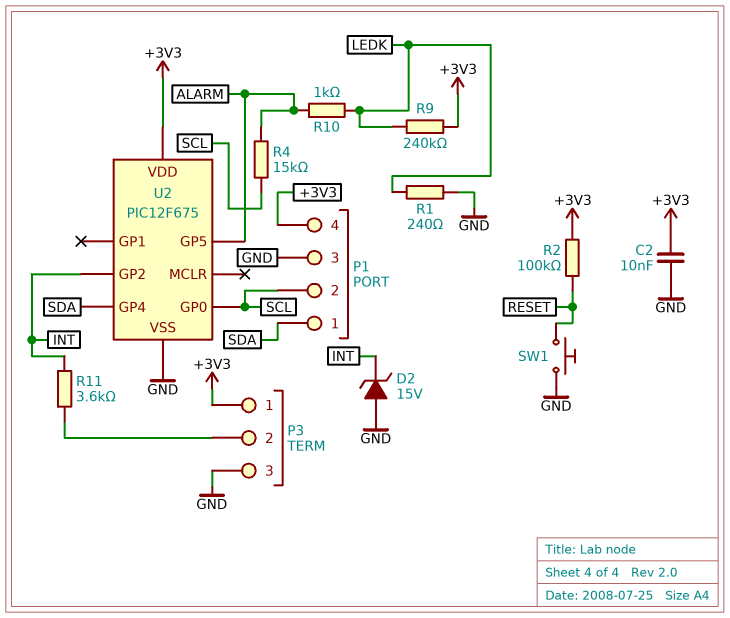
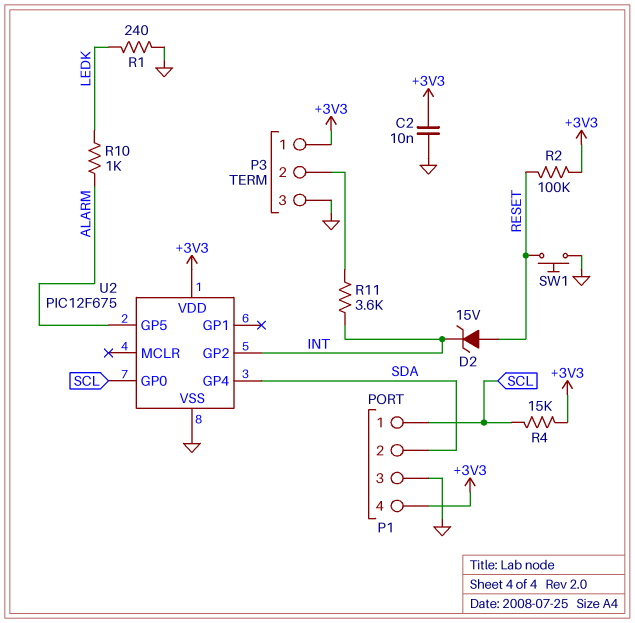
D2: zener 15V (A GND, K INT) -> zener 15V (A RESET, K INT)
P1 pin 1: SDA -> SCL
P1 pin 2: SCL -> SDA
R4: 15k (ALARM, SCL) -> 15k (+3V3, SCL)
R9: 240k (+3V3, LEDK) -> none

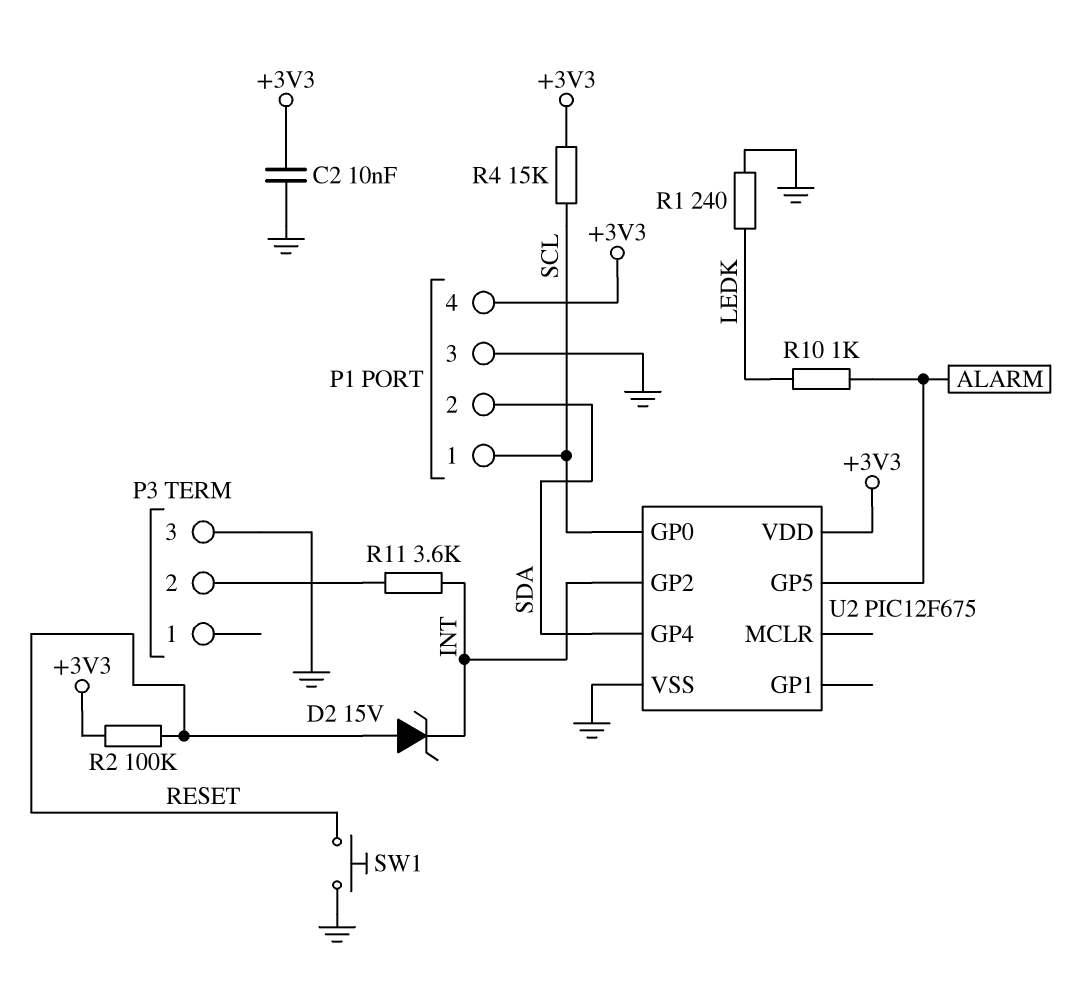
P3 pin 1: +3V3 -> none

